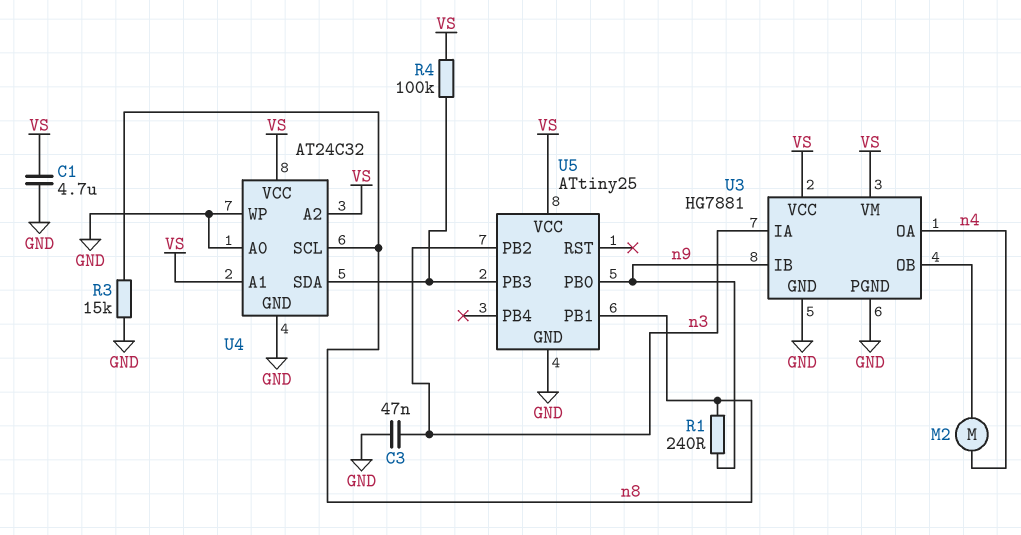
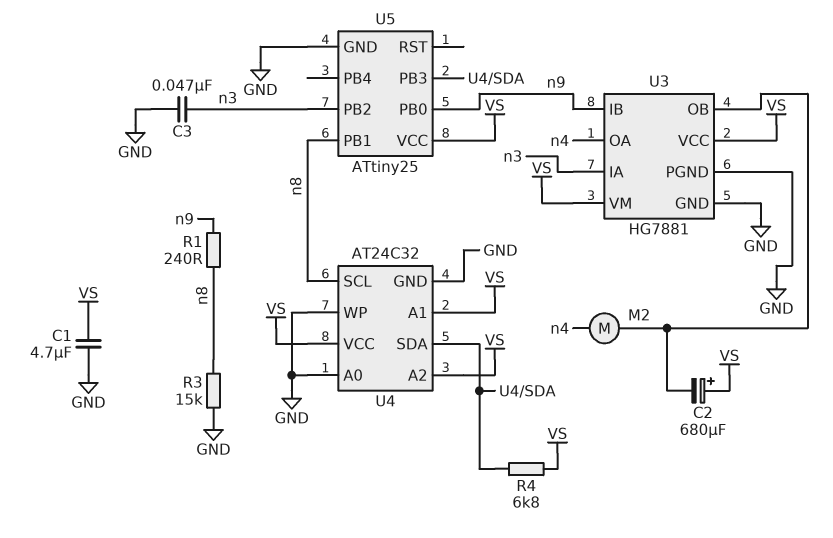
C2: none -> 680uF (plus VS, minus U3/OB)
R4: 100k (U4/SDA, VS) -> 6.8k (U4/SDA, VS)

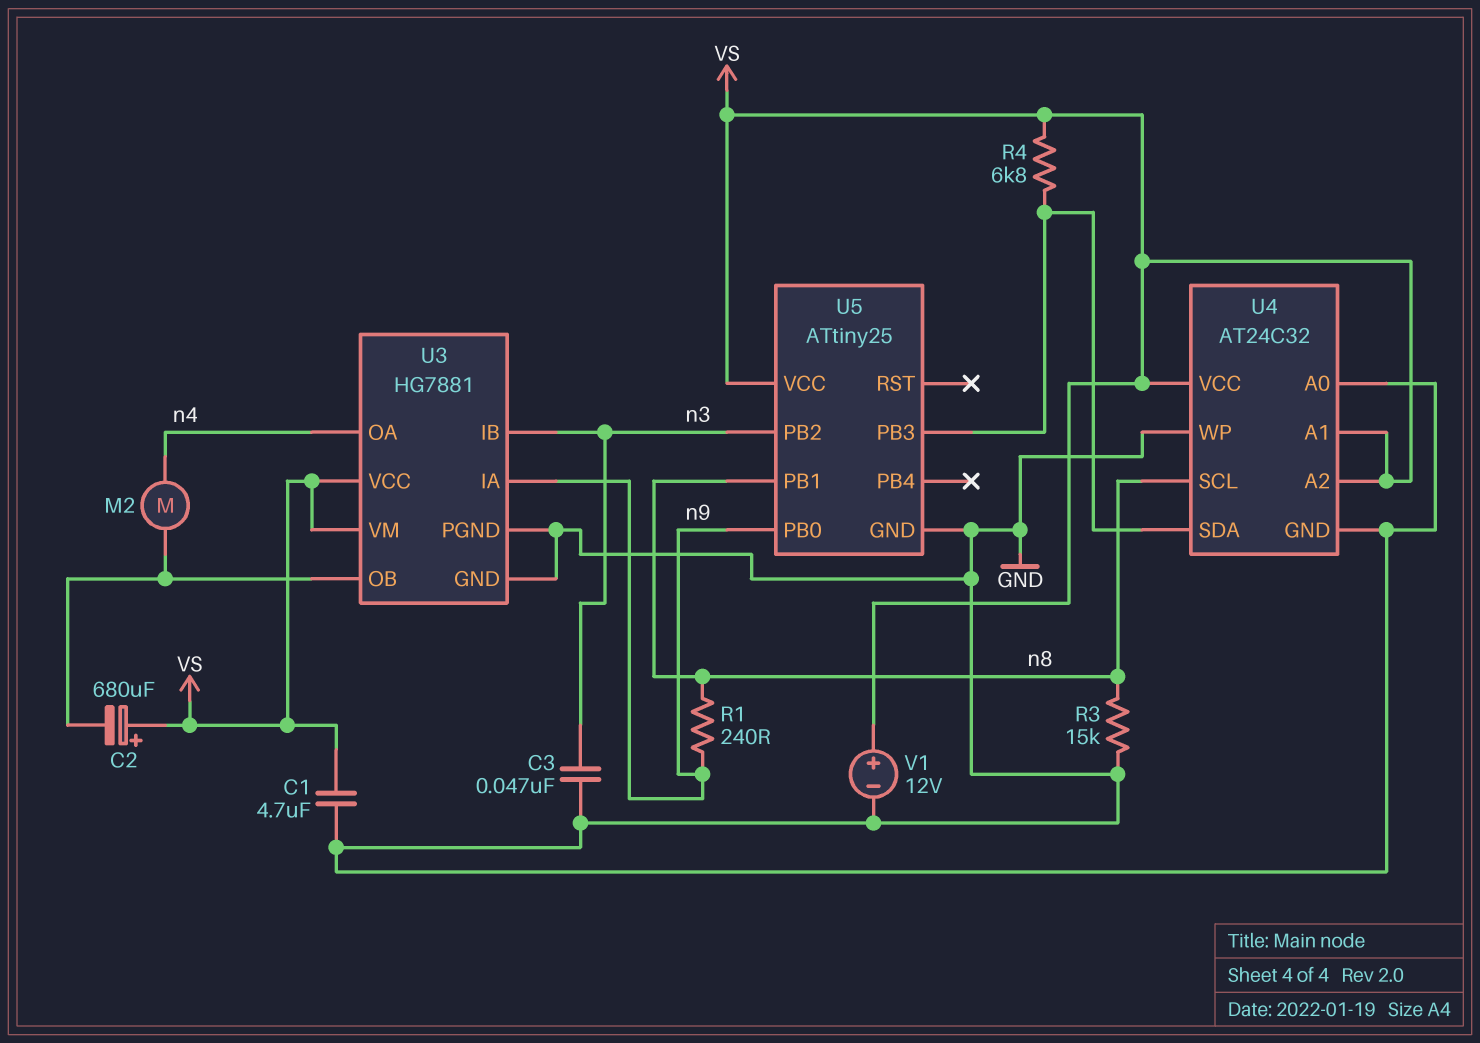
U3 pin IA: n3 -> n9
U3 pin IB: n9 -> n3
V1: none -> 12V (plus VS, minus GND)

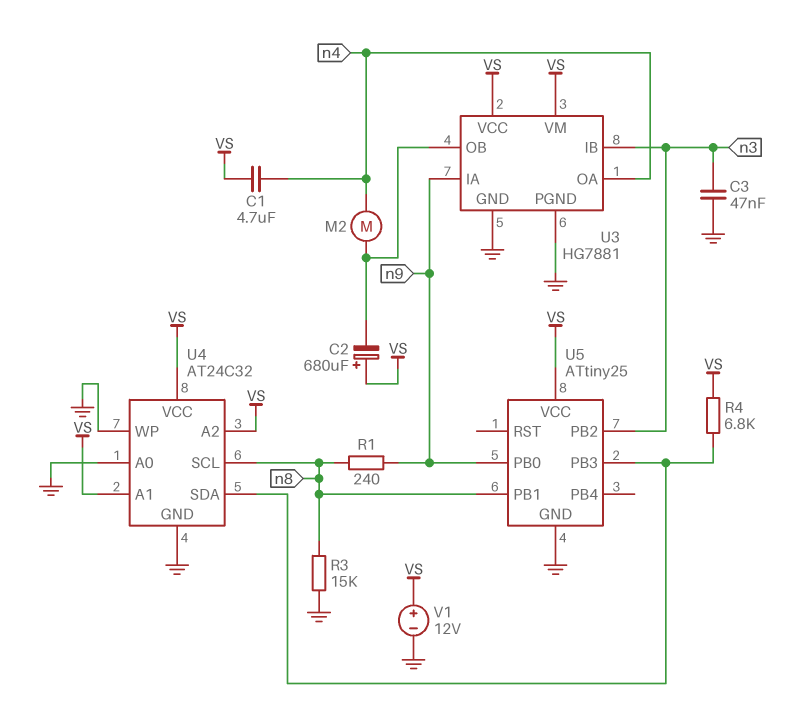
C1: 4.7uF (GND, VS) -> 4.7uF (VS, n4)

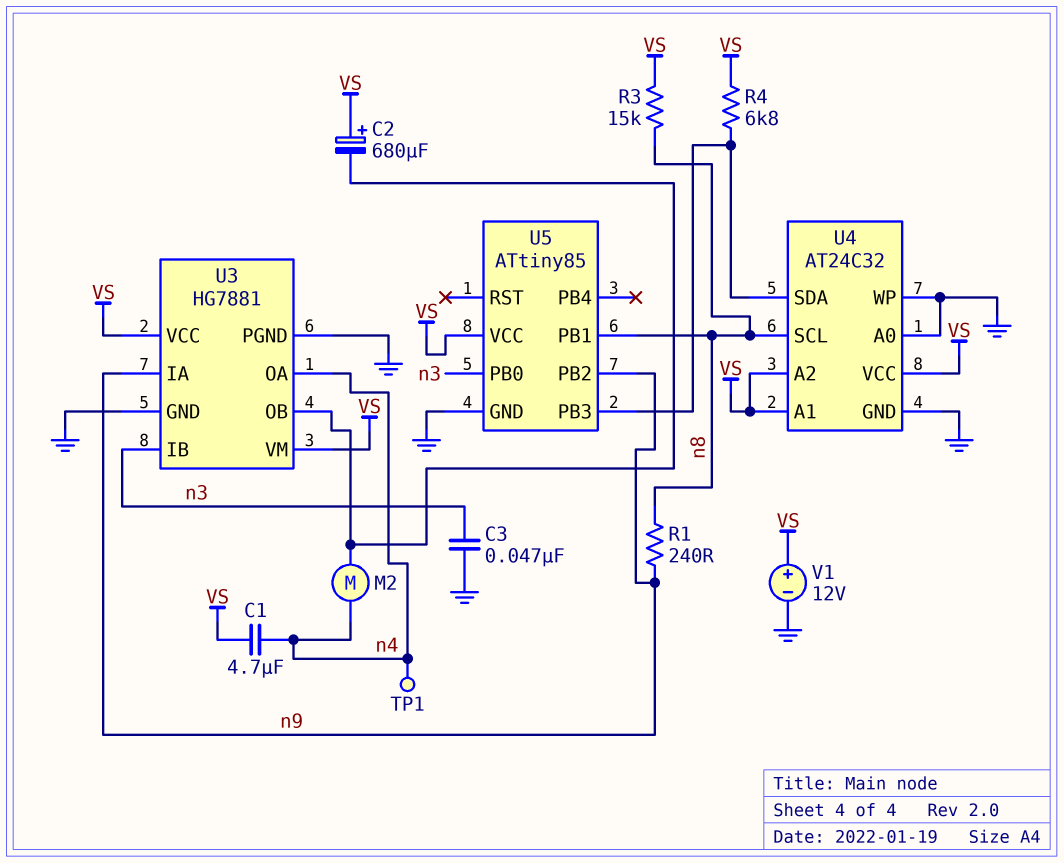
R3: 15k (GND, n8) -> 15k (VS, n8)
TP1: none -> test point (n4)
U5: ATtiny25 -> ATtiny85
U5 pin PB0: n9 -> n3
U5 pin PB2: n3 -> n9

